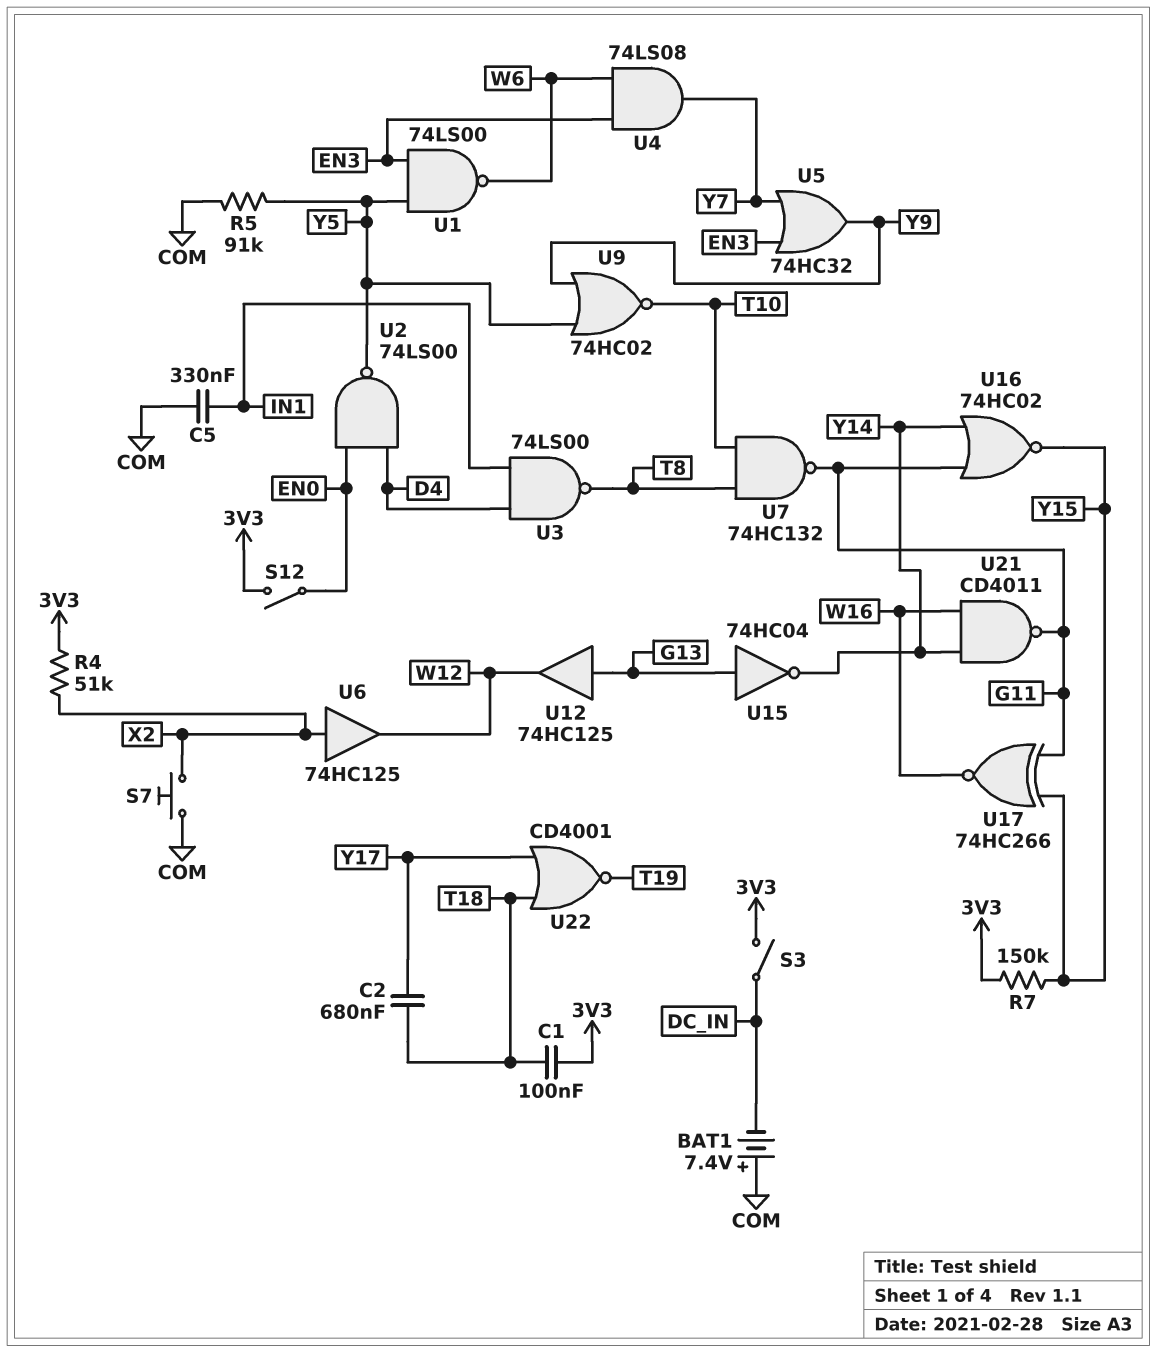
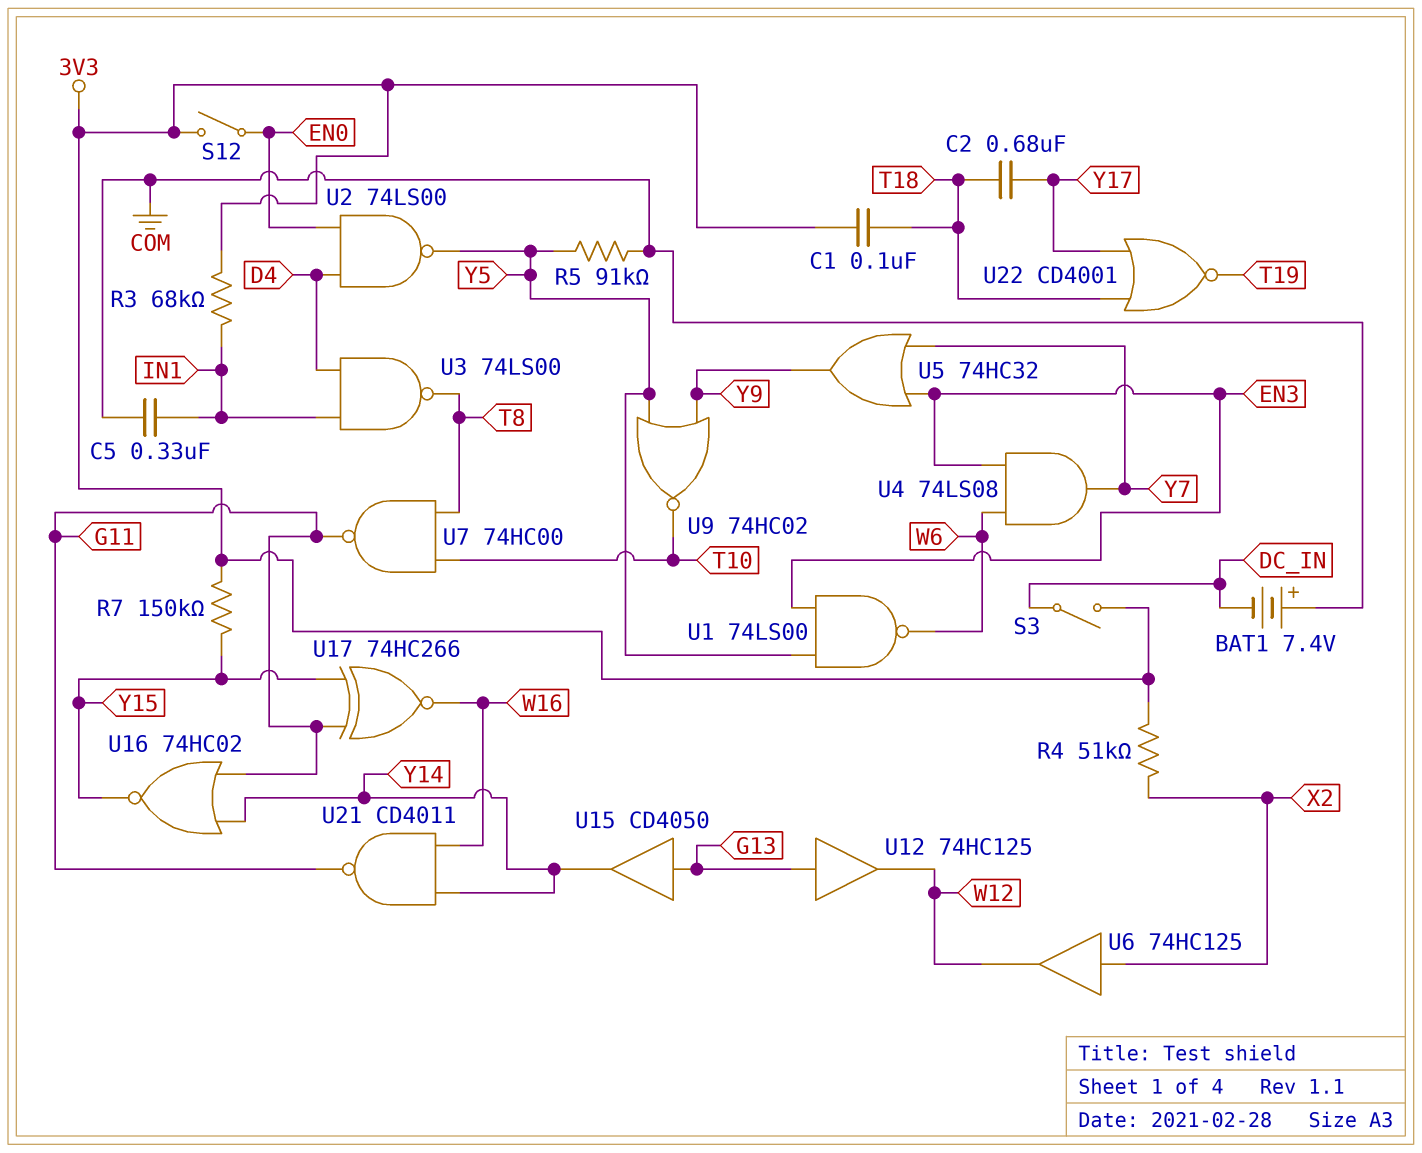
R3: none -> 68k (3V3, IN1)
S7: button (COM, X2) -> none
U7: NAND 74HC132 (in T8, in T10, out G11) -> NAND 74HC00 (in T8, in T10, out G11)
U15: NOT 74HC04 (in G13, out Y14) -> buffer CD4050 (in G13, out Y14)

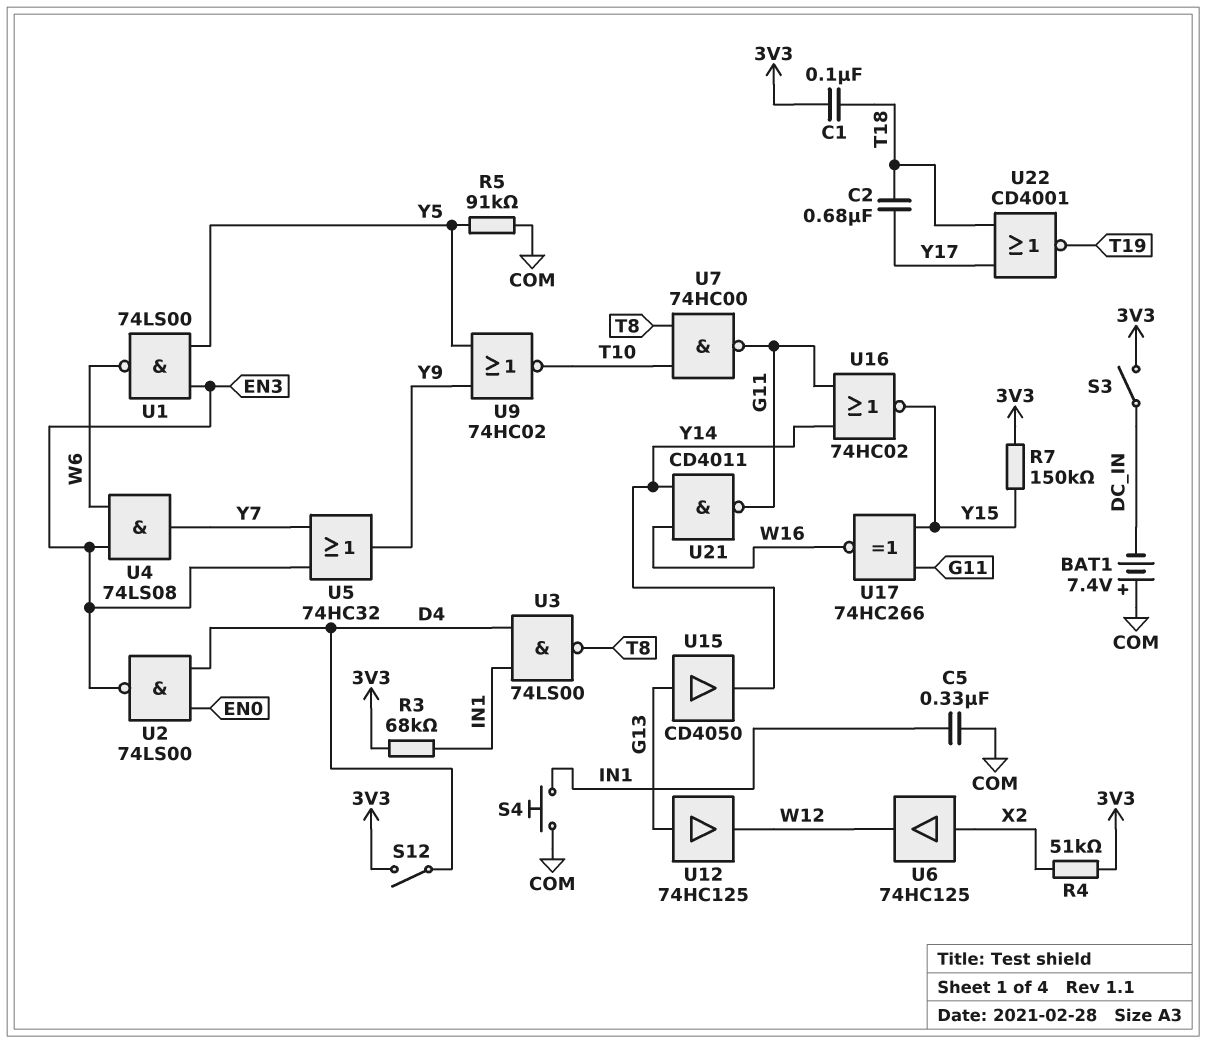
S4: none -> button (COM, IN1)
S12: switch (3V3, EN0) -> switch (3V3, D4)
U2: NAND 74LS00 (in D4, in EN0, out Y5) -> NAND 74LS00 (in D4, in EN0, out EN3)

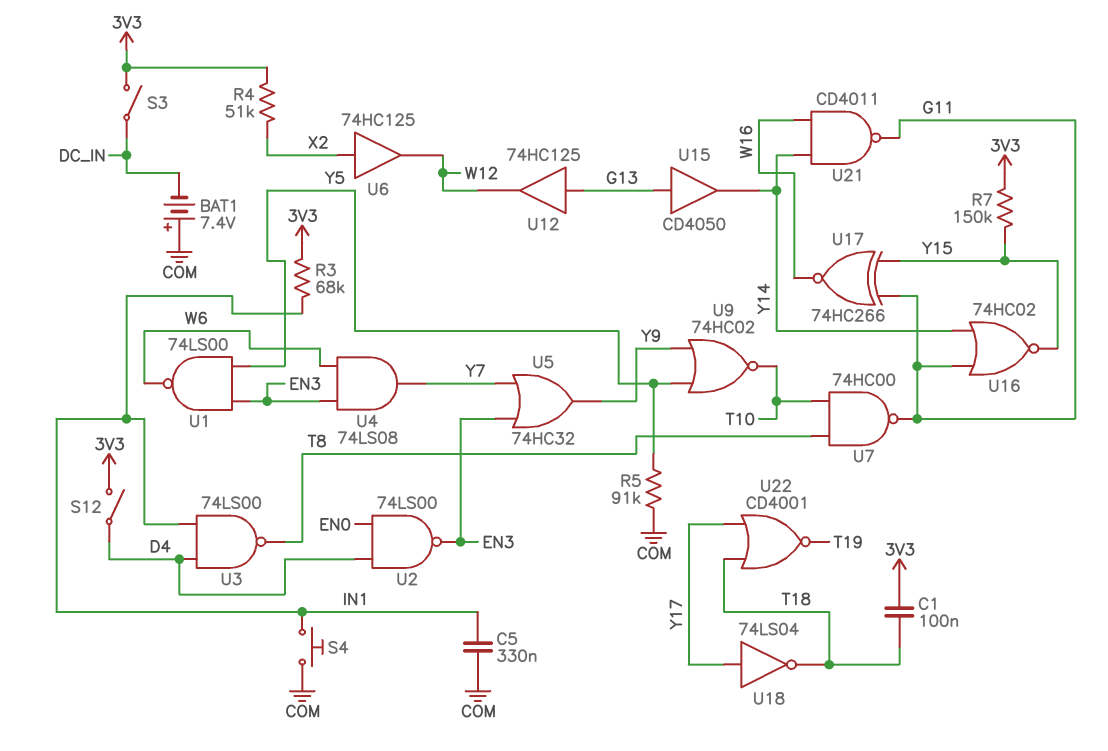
C2: 680nF (T18, Y17) -> none
U18: none -> NOT 74LS04 (in Y17, out T18)

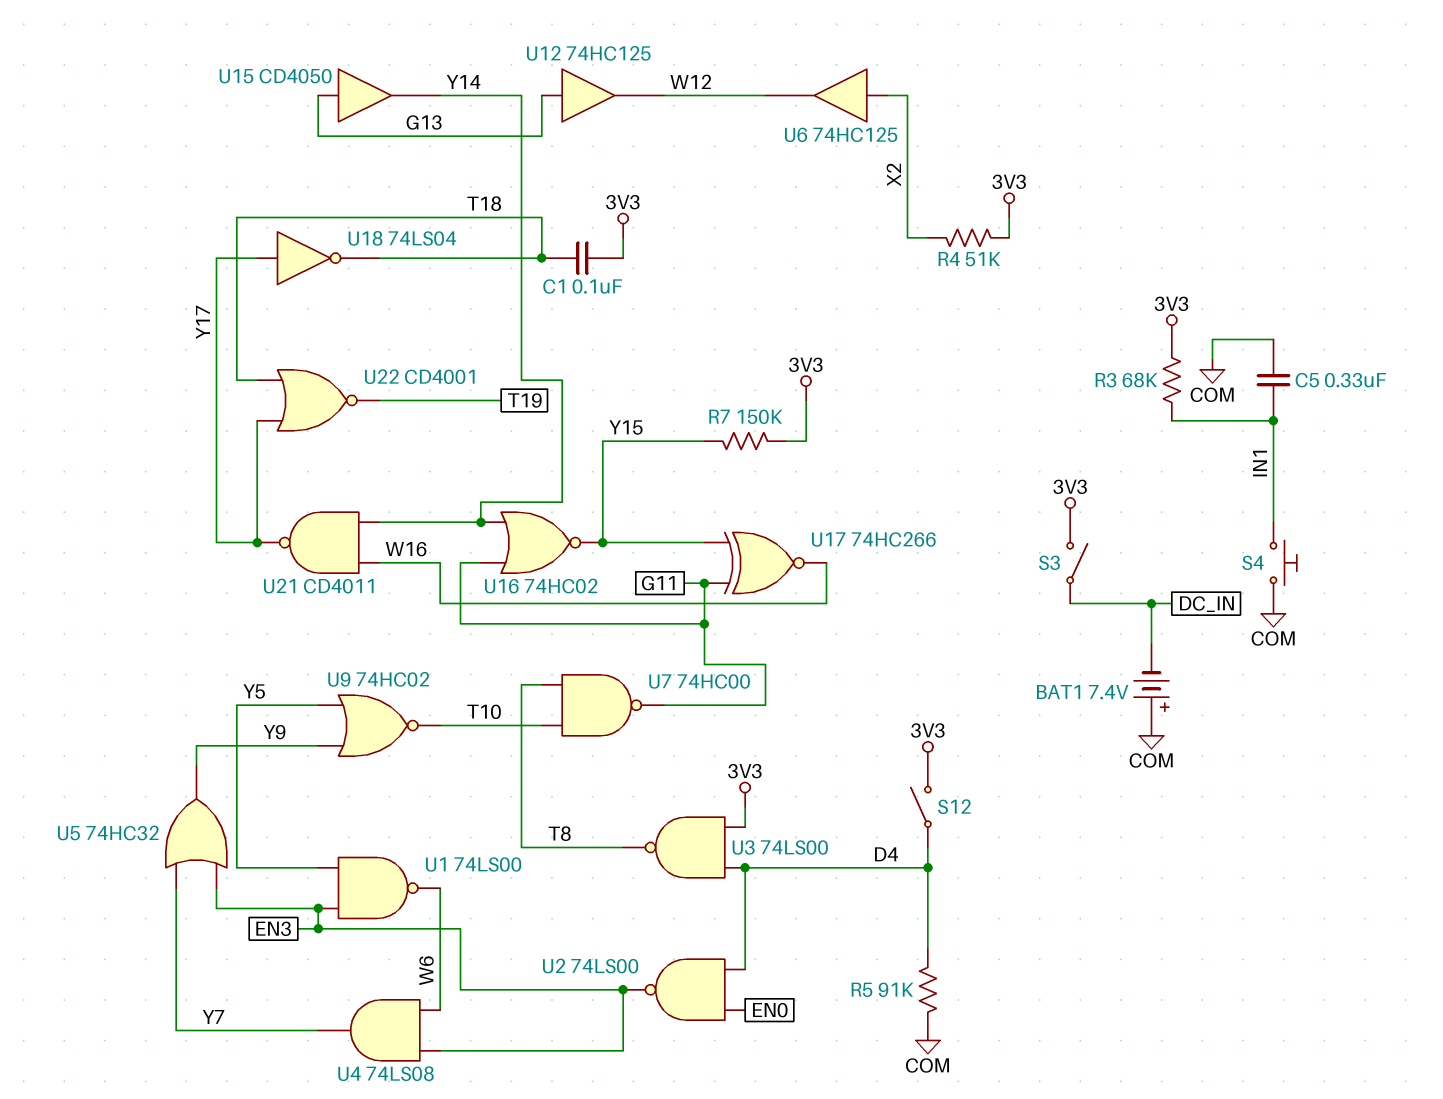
R5: 91k (COM, Y5) -> 91k (COM, D4)
U3: NAND 74LS00 (in D4, in IN1, out T8) -> NAND 74LS00 (in 3V3, in D4, out T8)
U21: NAND CD4011 (in W16, in Y14, out G11) -> NAND CD4011 (in W16, in Y14, out Y17)

